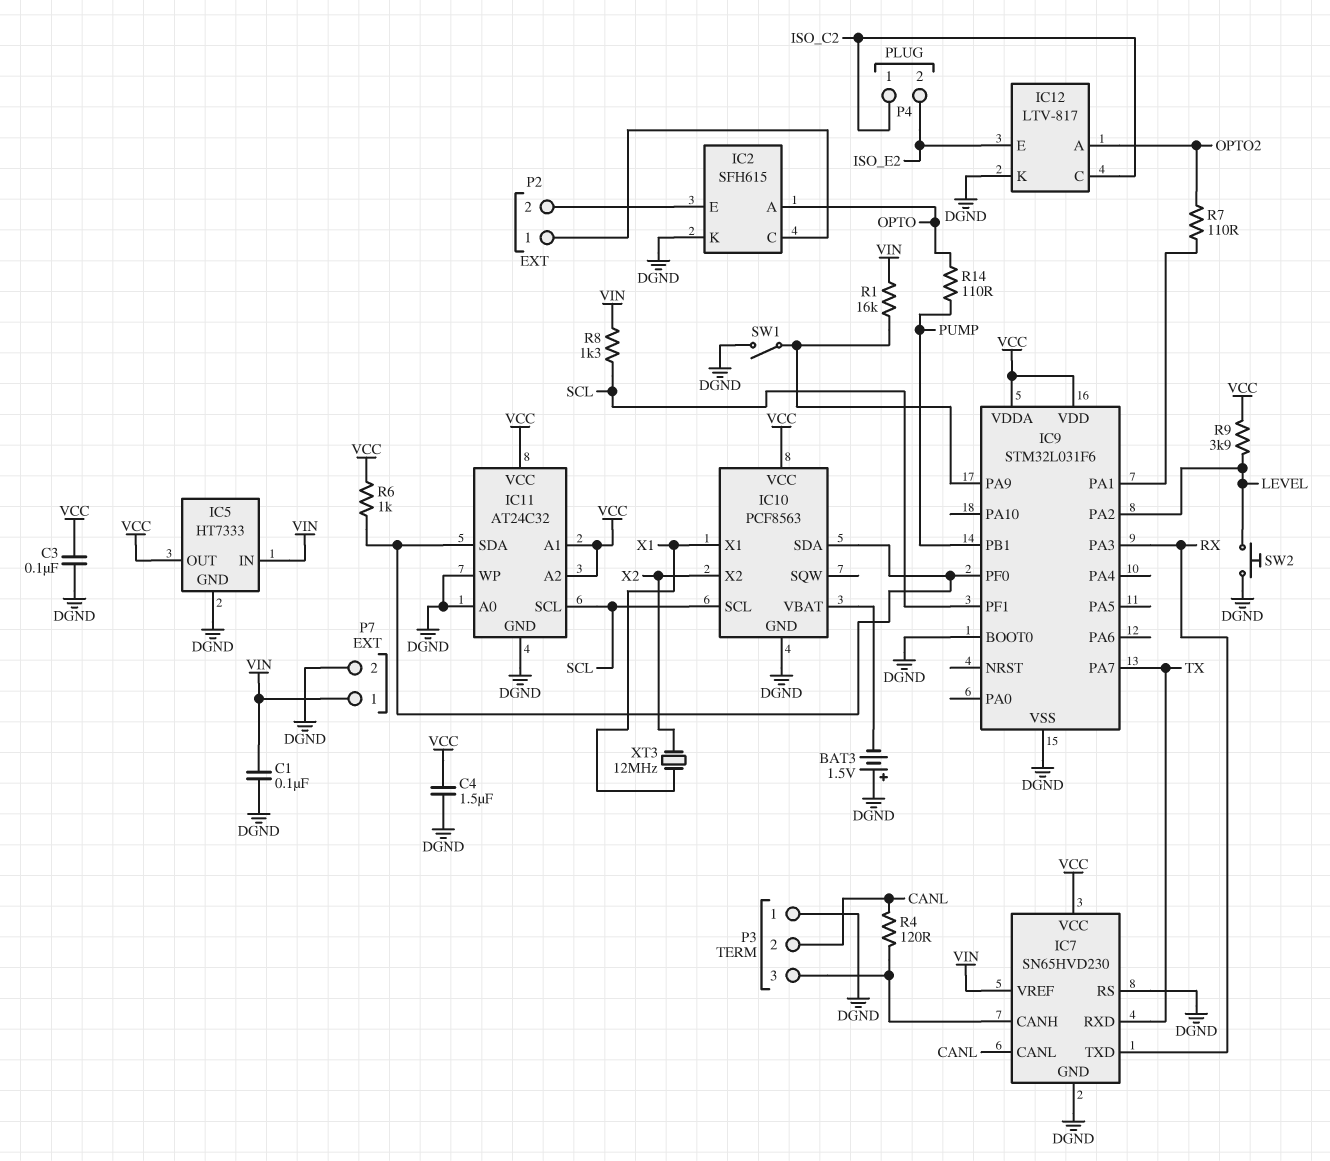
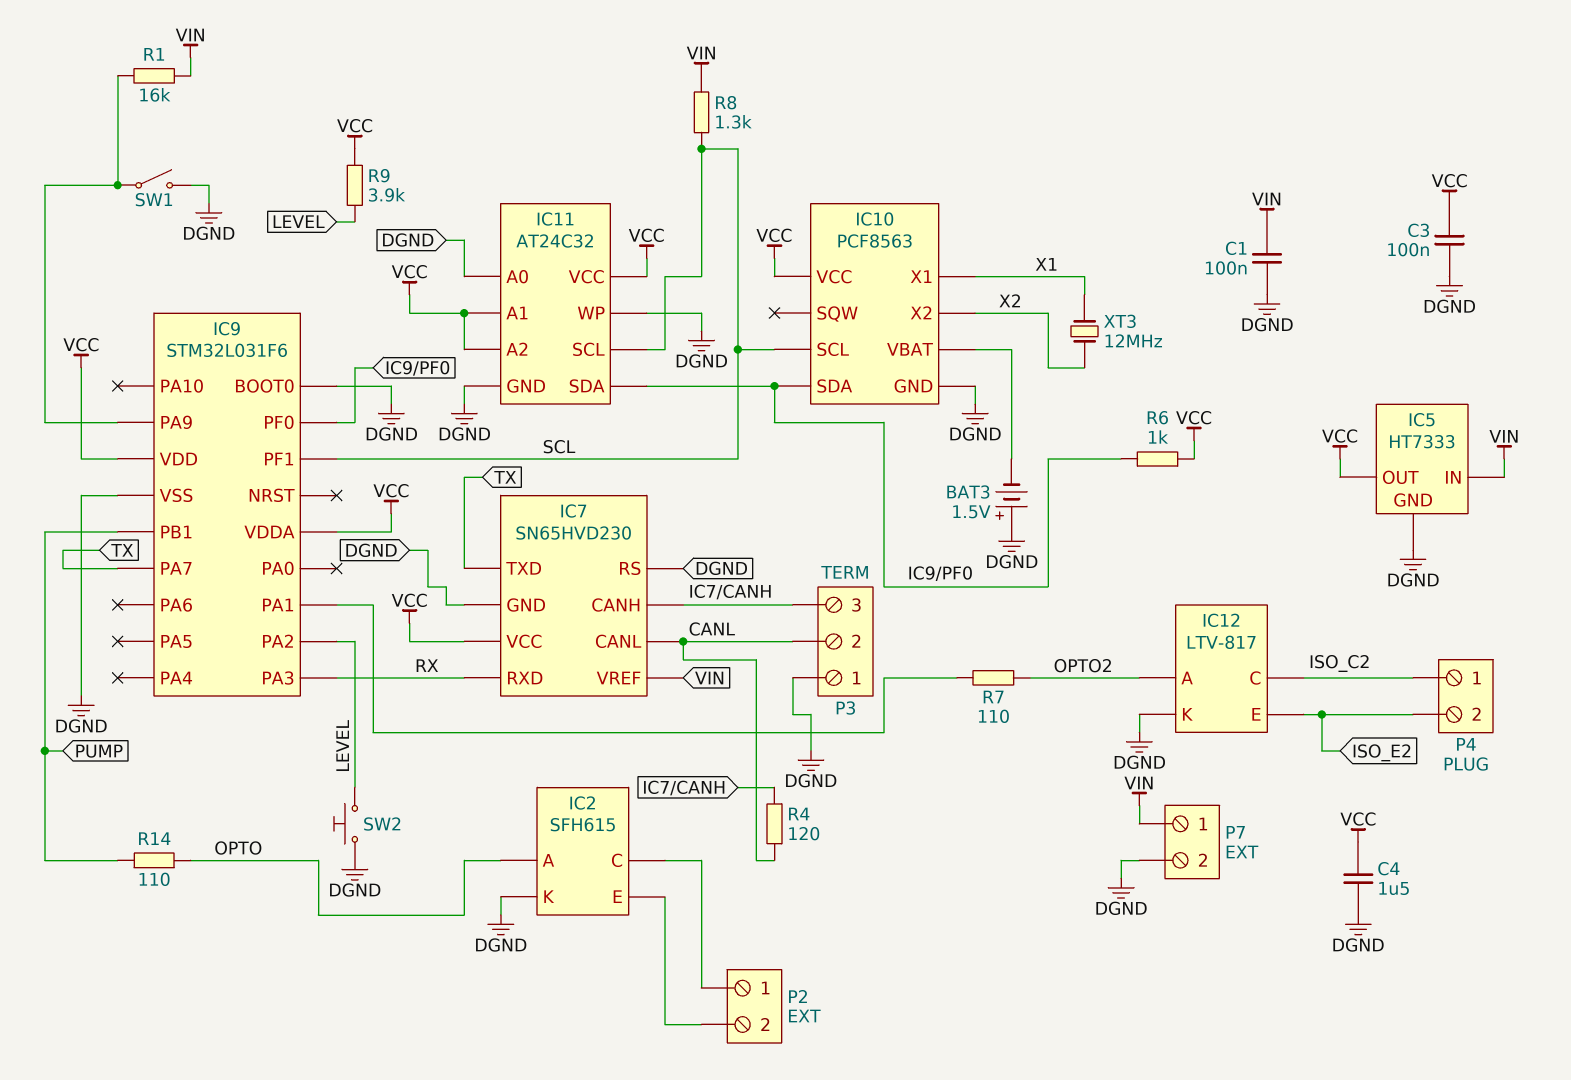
IC7 pin RXD: TX -> RX
IC7 pin TXD: RX -> TX

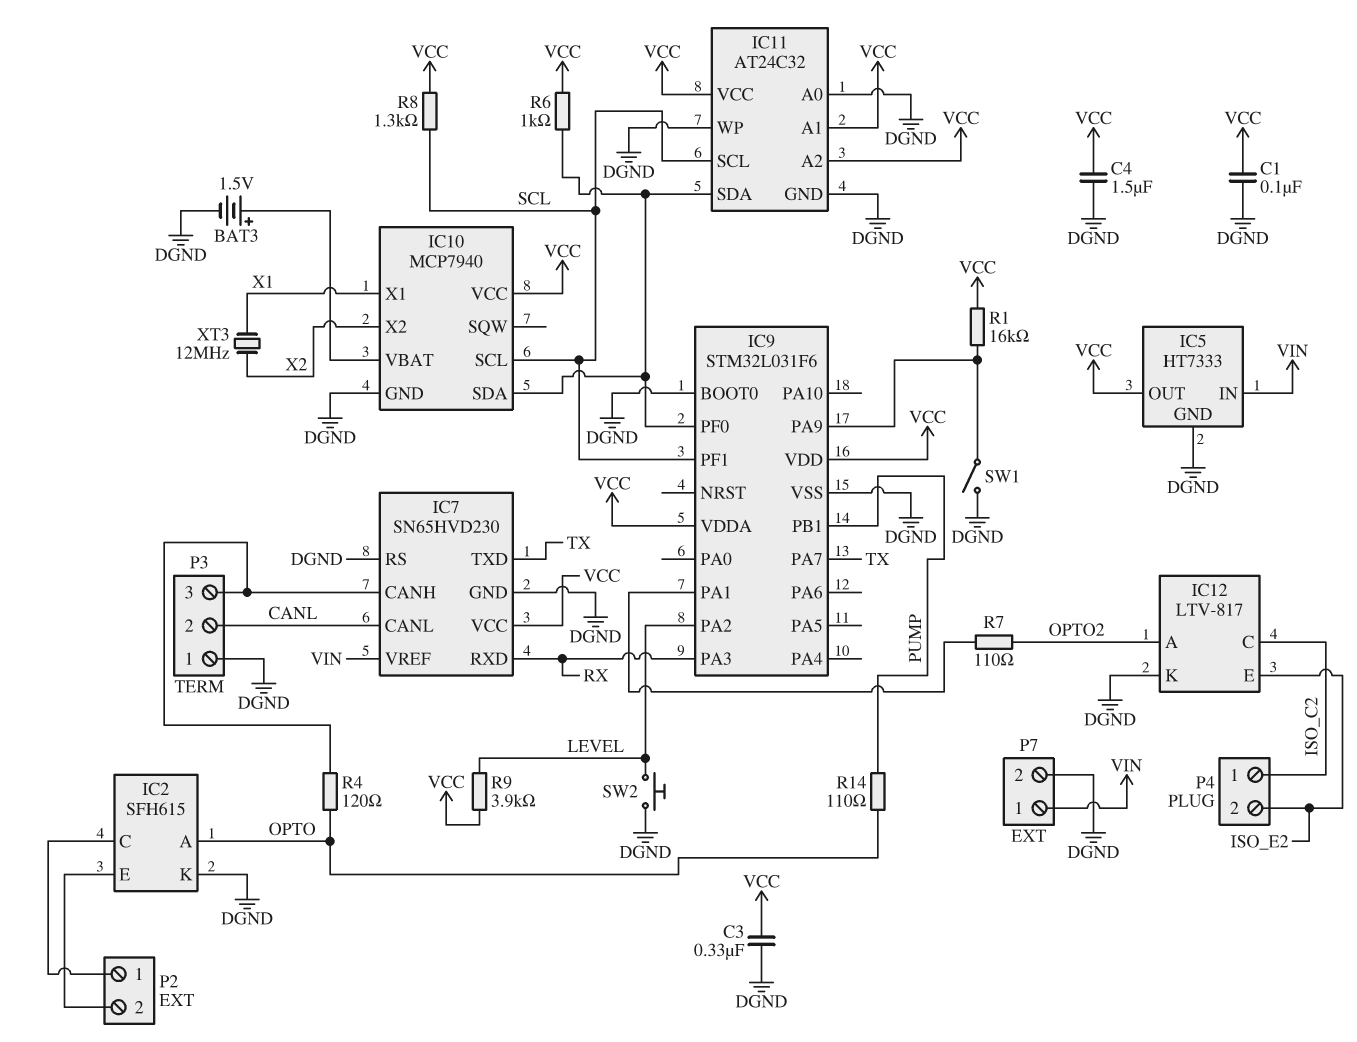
BAT3: 1.5V (plus DGND, minus IC10/VBAT) -> 1.5V (plus IC10/VBAT, minus DGND)
C1: 100nF (DGND, VIN) -> 100nF (DGND, VCC)
C3: 100nF (DGND, VCC) -> 330nF (DGND, VCC)
IC10: PCF8563 -> MCP7940
R1: 16k (IC9/PA9, VIN) -> 16k (IC9/PA9, VCC)
R4: 120 (CANL, IC7/CANH) -> 120 (IC7/CANH, OPTO)
R8: 1.3k (SCL, VIN) -> 1.3k (SCL, VCC)

